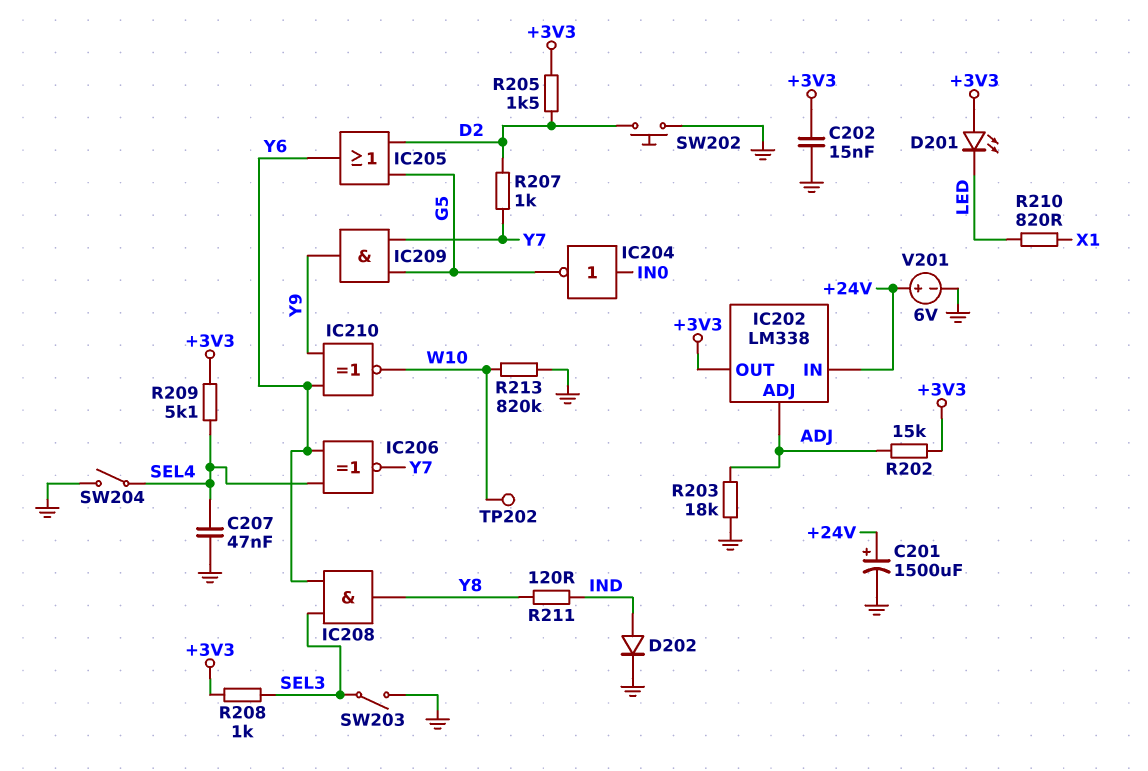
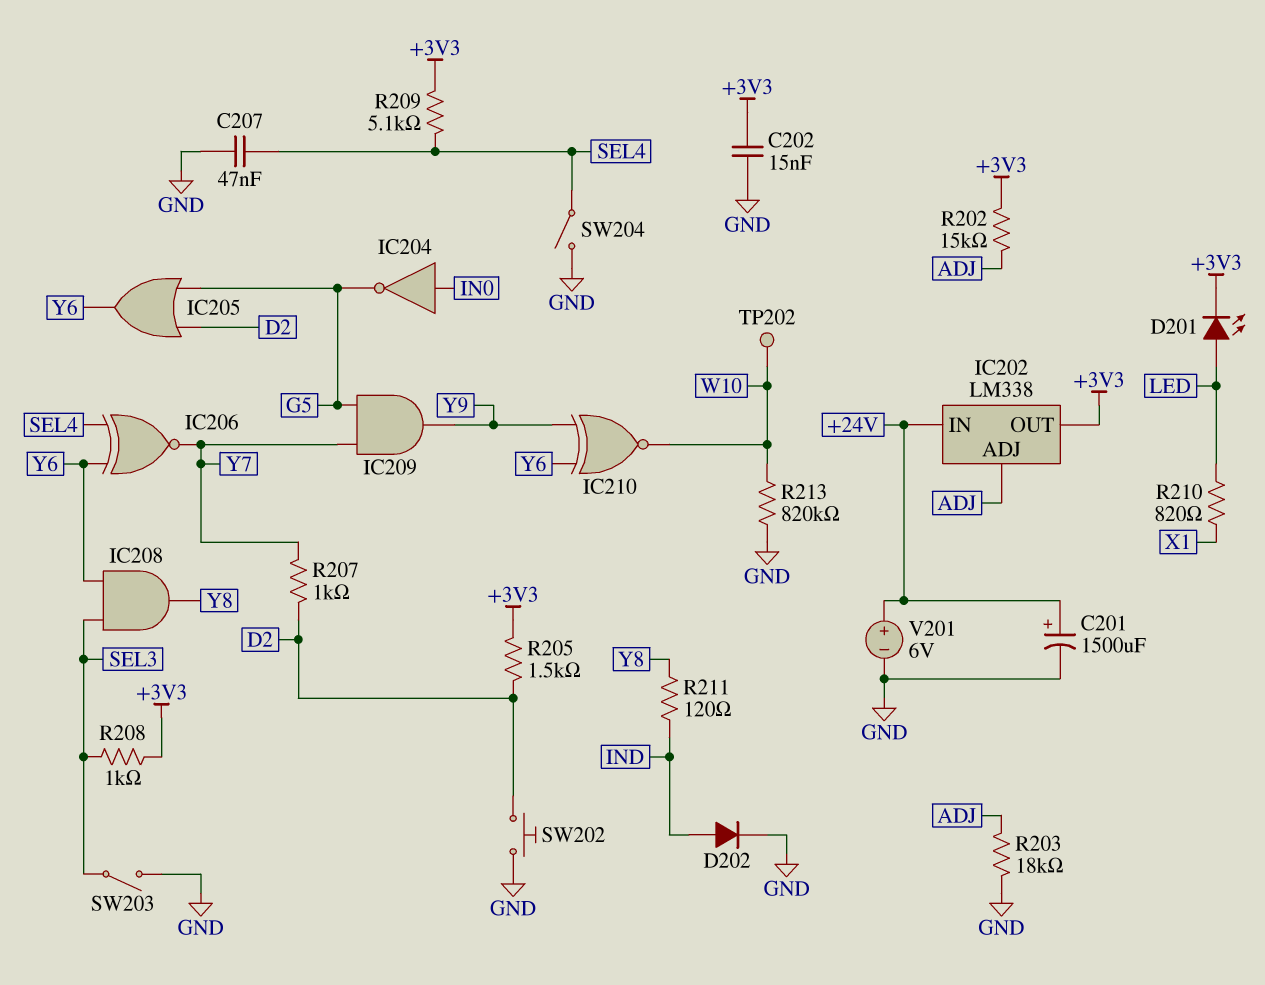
D201: LED (A +3V3, K LED) -> LED (A LED, K +3V3)

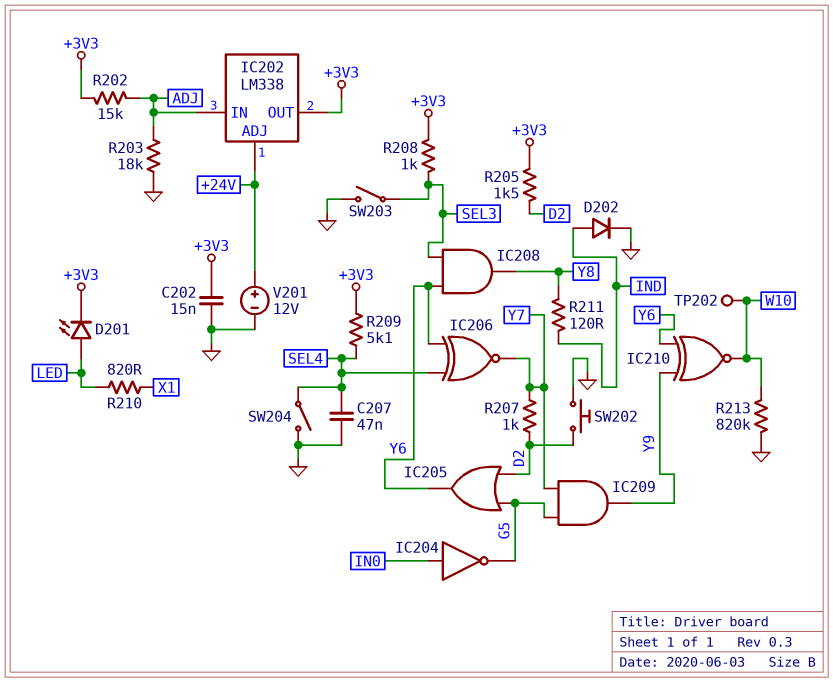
C201: 1500uF (plus +24V, minus GND) -> none
IC202 pin ADJ: ADJ -> +24V
IC202 pin IN: +24V -> ADJ
V201: 6V (plus +24V, minus GND) -> 12V (plus +24V, minus GND)

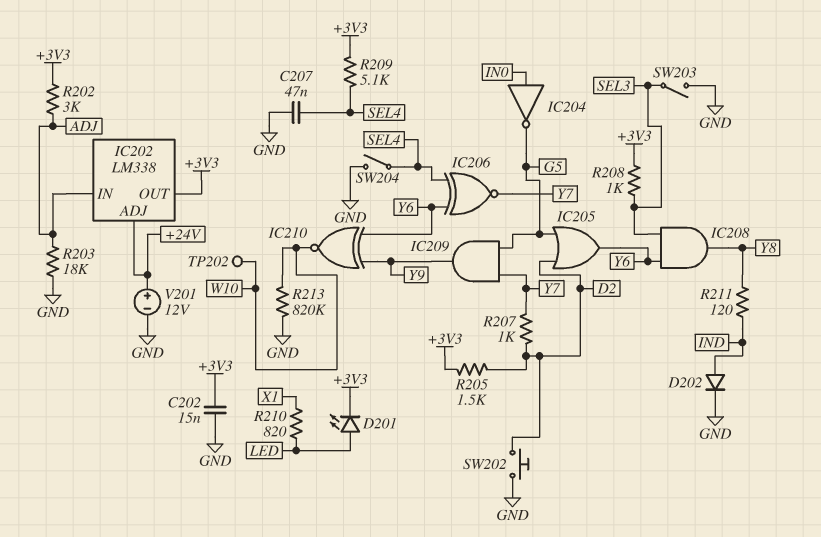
R202: 15k (+3V3, ADJ) -> 3k (+3V3, ADJ)

